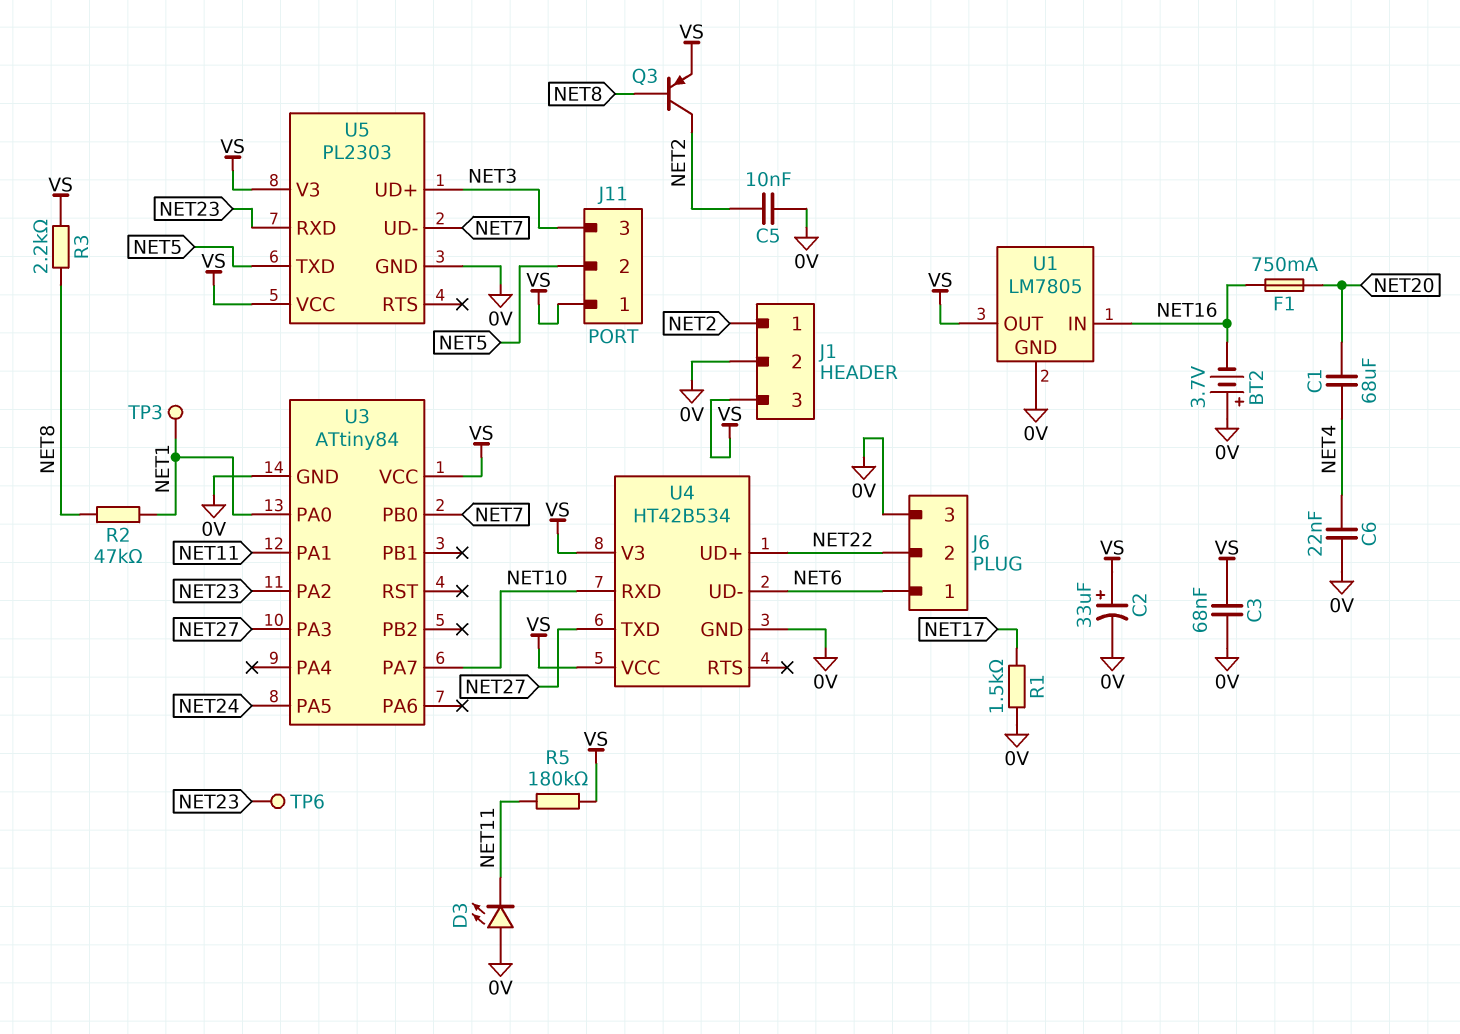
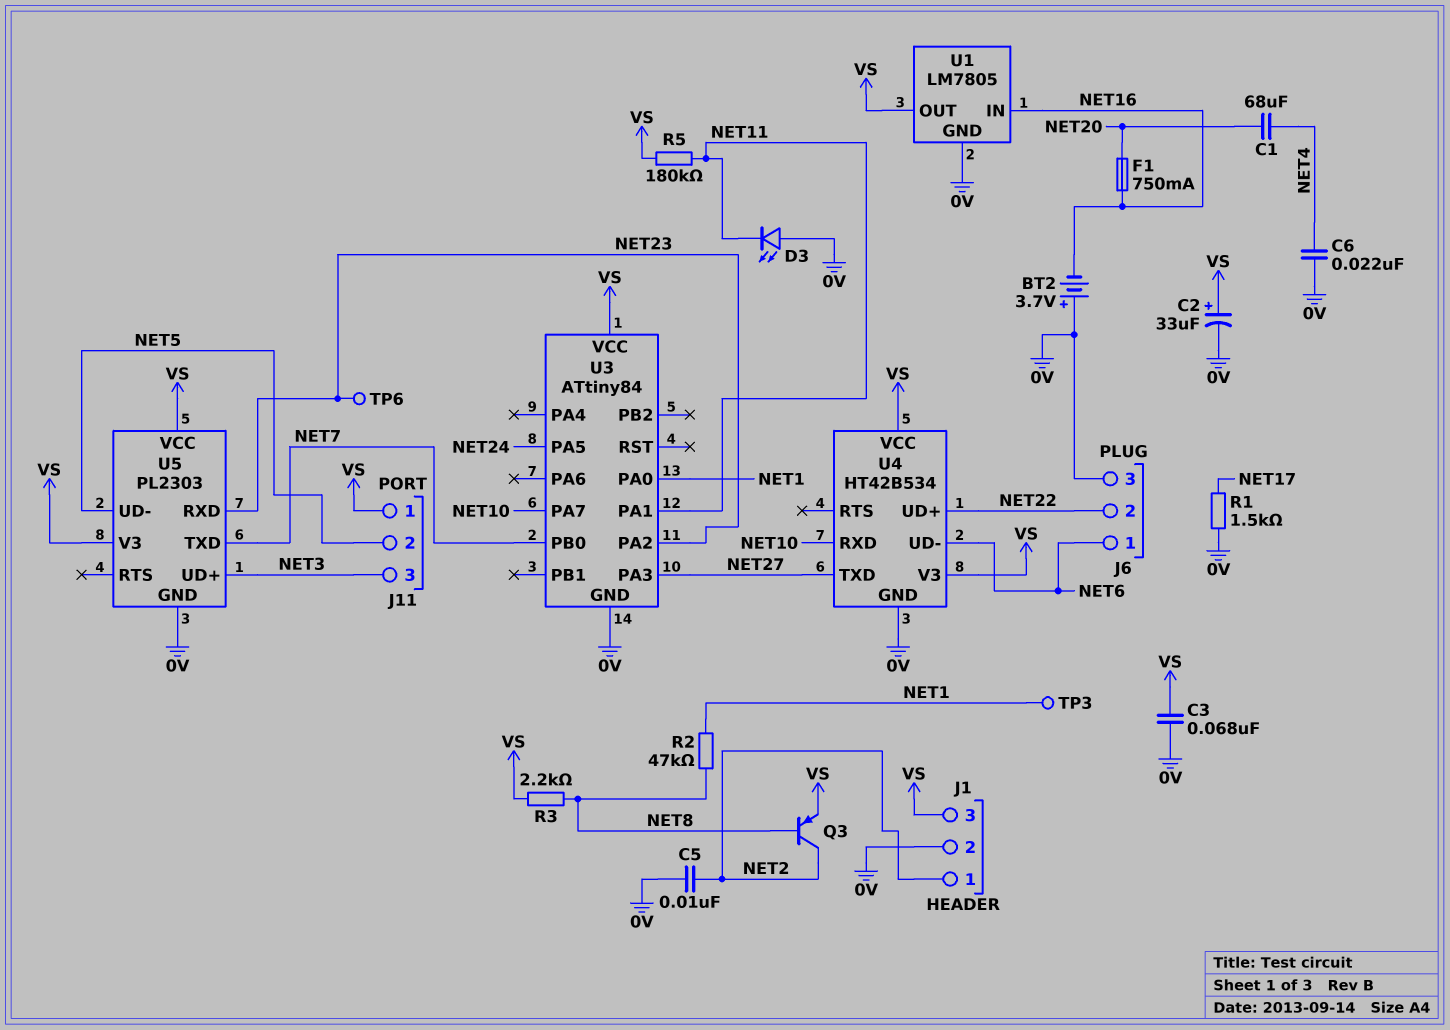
U5 pin TXD: NET5 -> NET7
U5 pin UD-: NET7 -> NET5

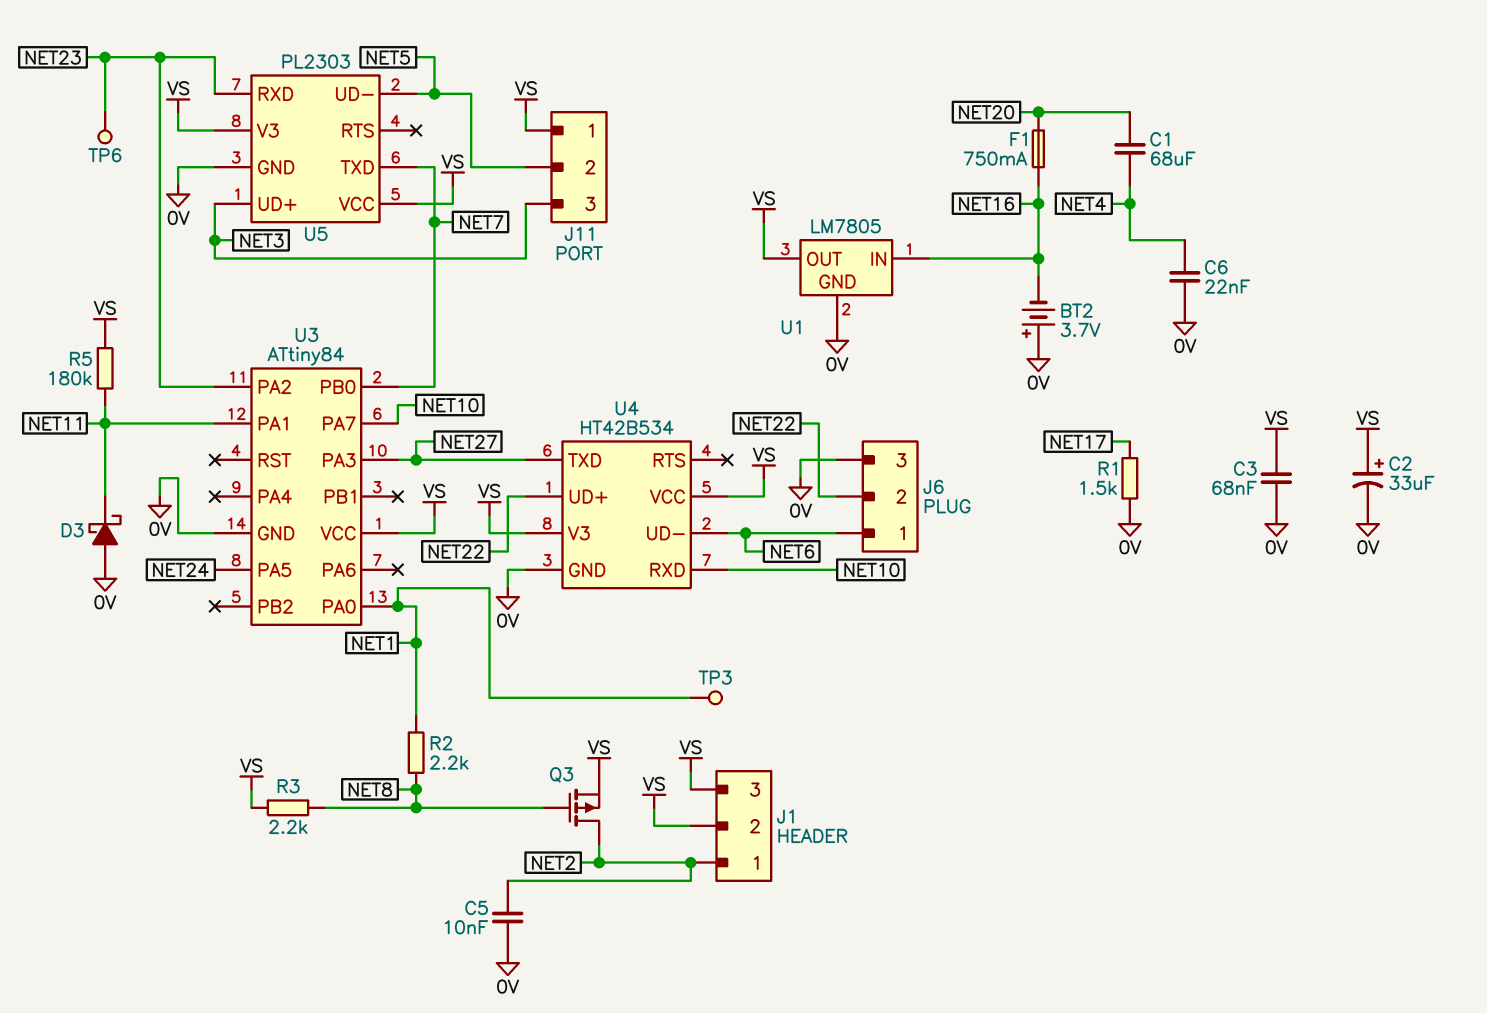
D3: LED (A 0V, K NET11) -> schottky (A 0V, K NET11)
J1 pin 2: 0V -> VS
Q3: PNP (B NET8, C NET2, E VS) -> PMOS (G NET8, D NET2, S VS)
R2: 47k (NET1, NET8) -> 2.2k (NET1, NET8)

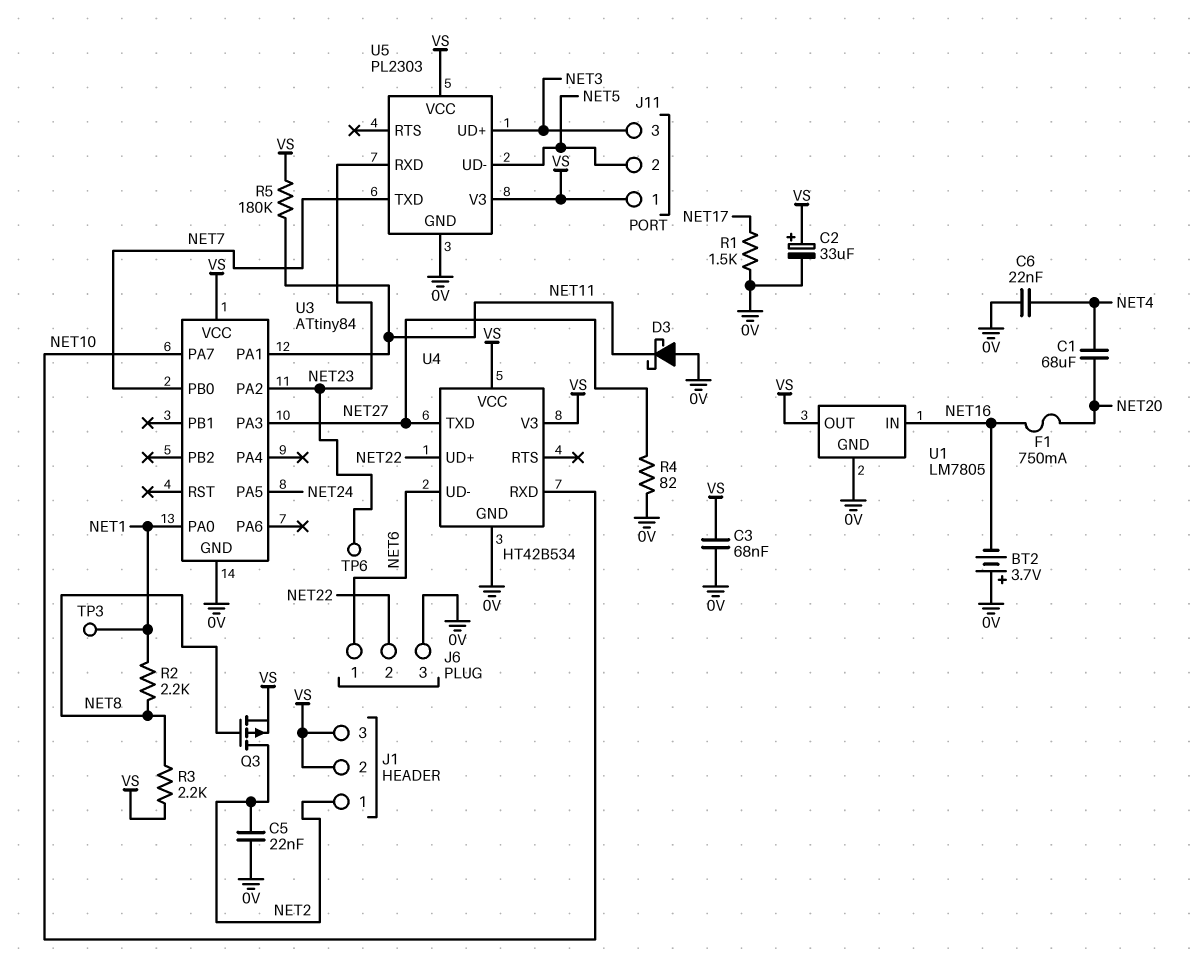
C5: 10nF (0V, NET2) -> 22nF (0V, NET2)
R4: none -> 82 (0V, NET27)

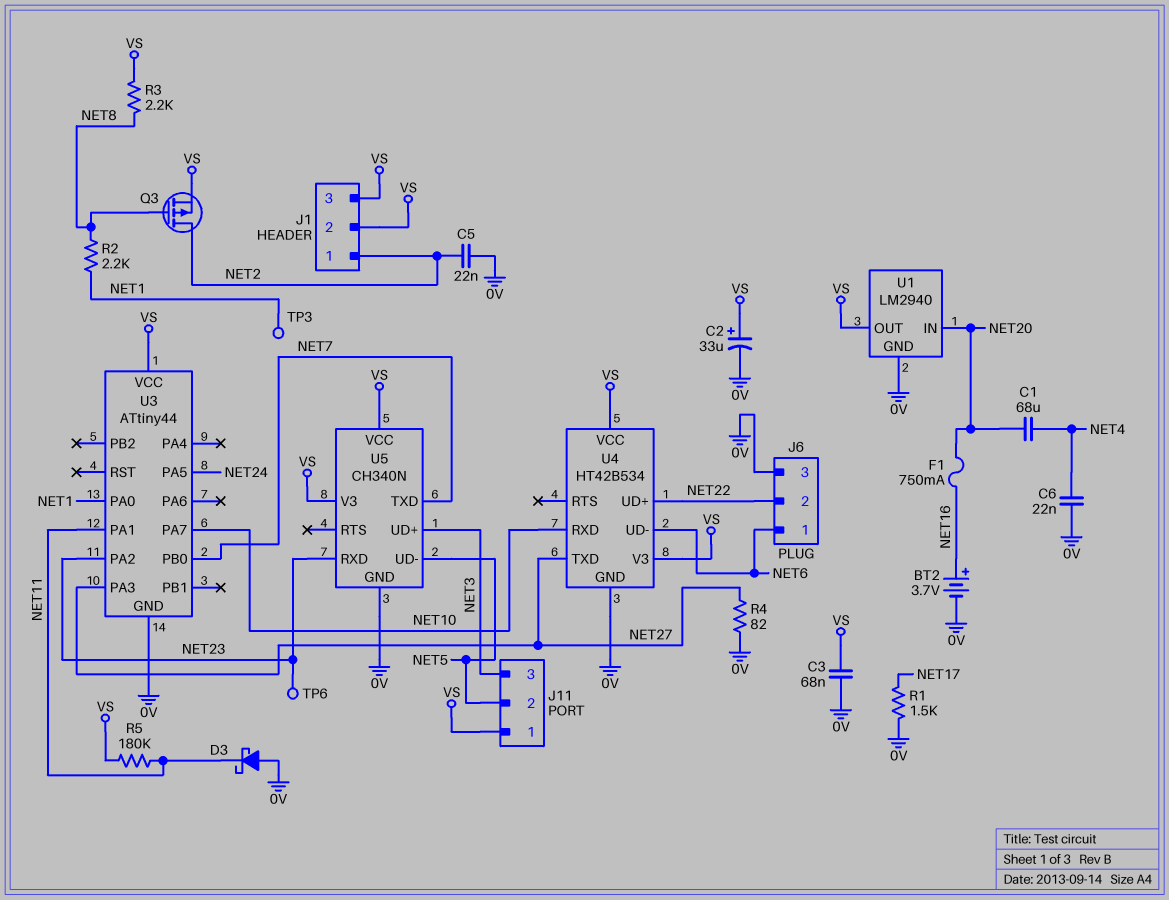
BT2: 3.7V (plus 0V, minus NET16) -> 3.7V (plus NET16, minus 0V)
U1: LM7805 -> LM2940
U1 pin IN: NET16 -> NET20
U3: ATtiny84 -> ATtiny44
U5: PL2303 -> CH340N

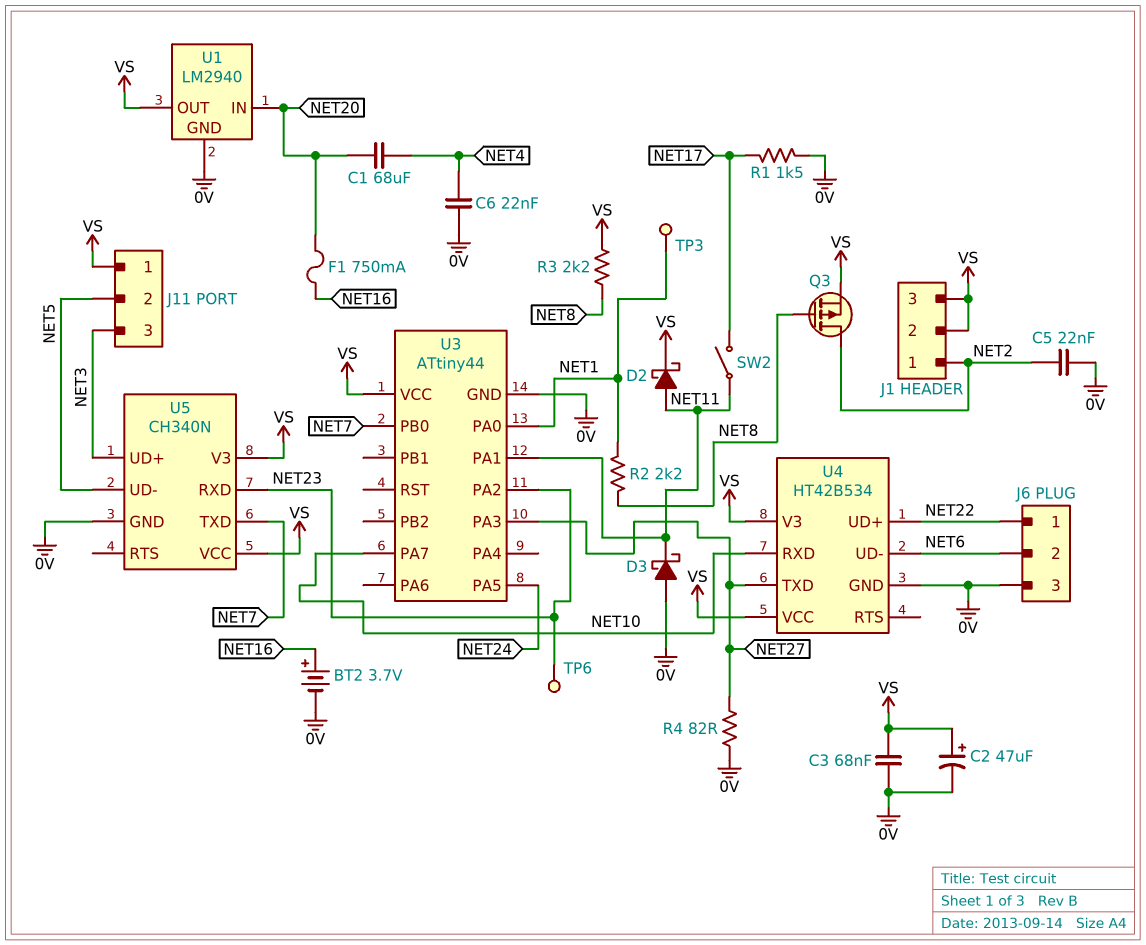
C2: 33uF (plus VS, minus 0V) -> 47uF (plus VS, minus 0V)
D2: none -> schottky (A NET11, K VS)
J6 pin 1: NET6 -> NET22
J6 pin 2: NET22 -> NET6
R5: 180k (NET11, VS) -> none
SW2: none -> switch (NET11, NET17)

